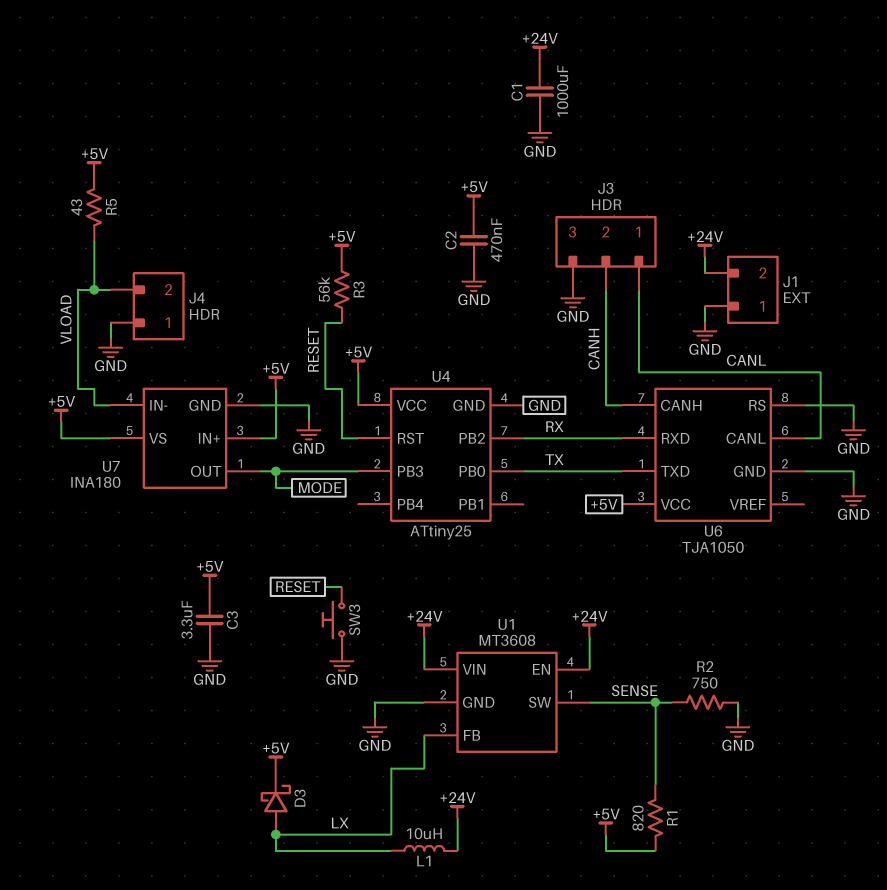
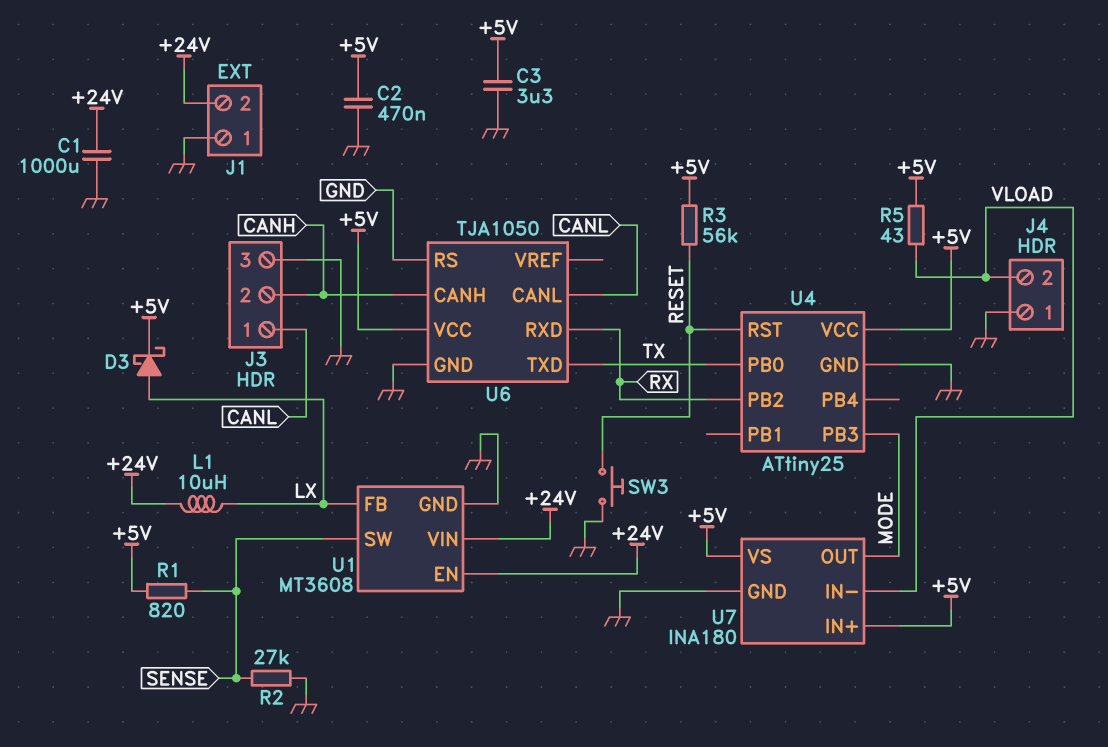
R2: 750 (GND, SENSE) -> 27k (GND, SENSE)

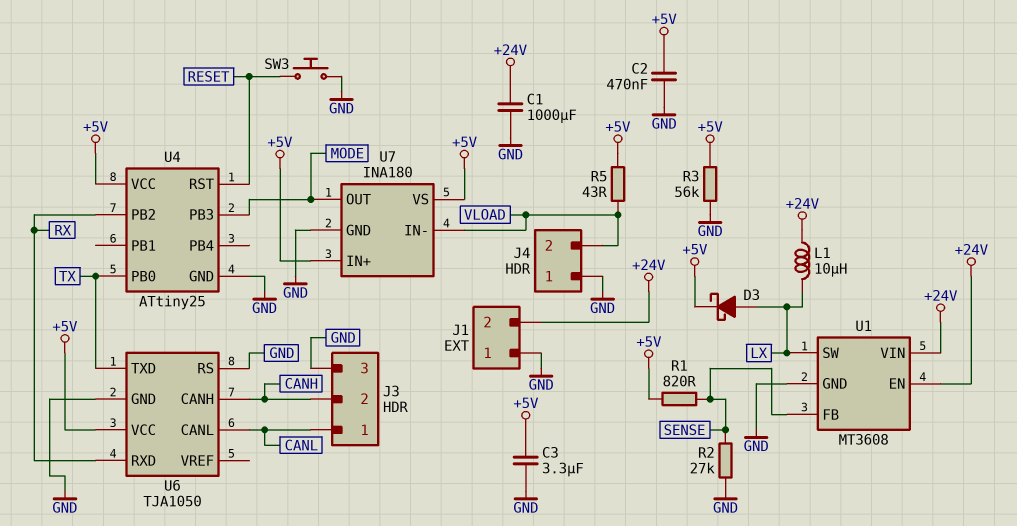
R3: 56k (+5V, RESET) -> 56k (+5V, GND)
U1 pin FB: LX -> SENSE
U1 pin SW: SENSE -> LX

